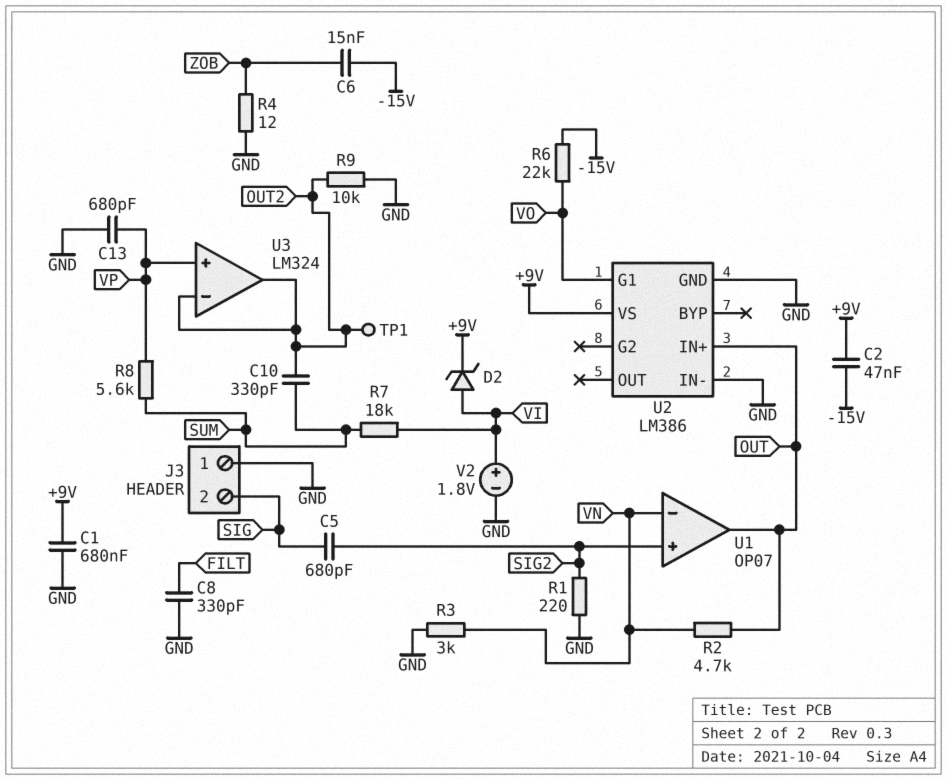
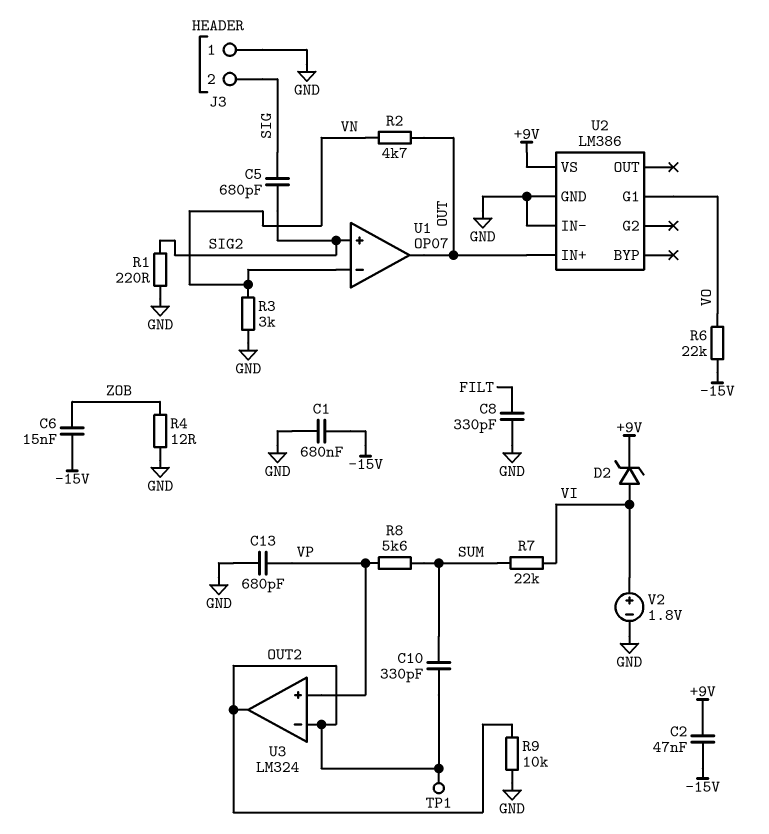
C1: 680nF (+9V, GND) -> 680nF (-15V, GND)
R7: 18k (SUM, VI) -> 22k (SUM, VI)

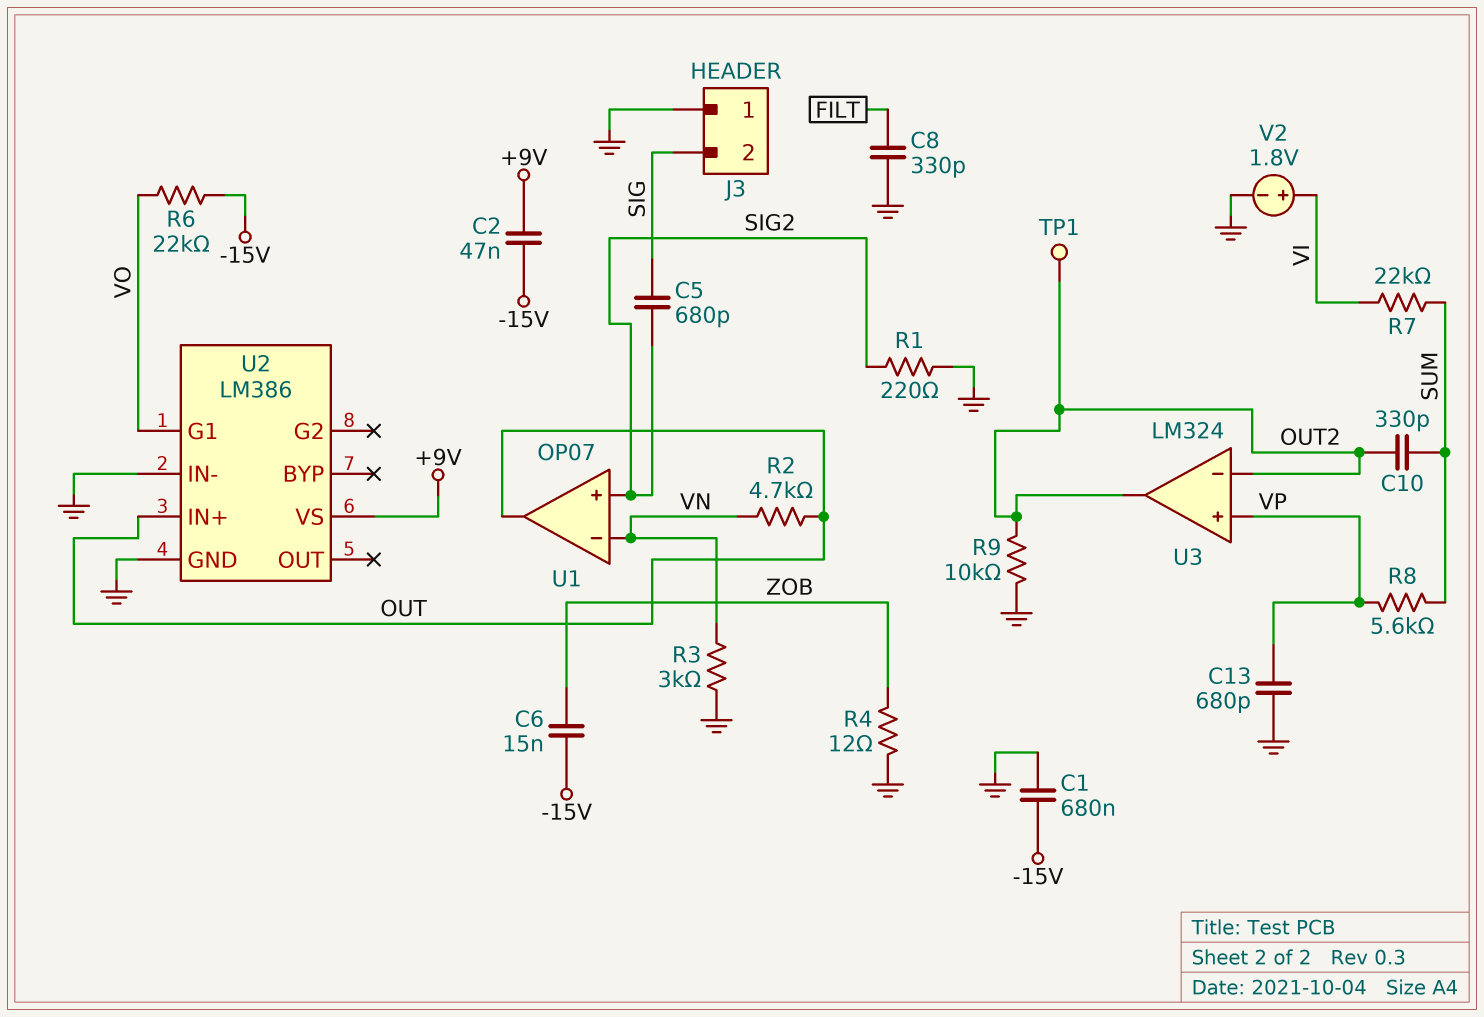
D2: zener (A VI, K +9V) -> none

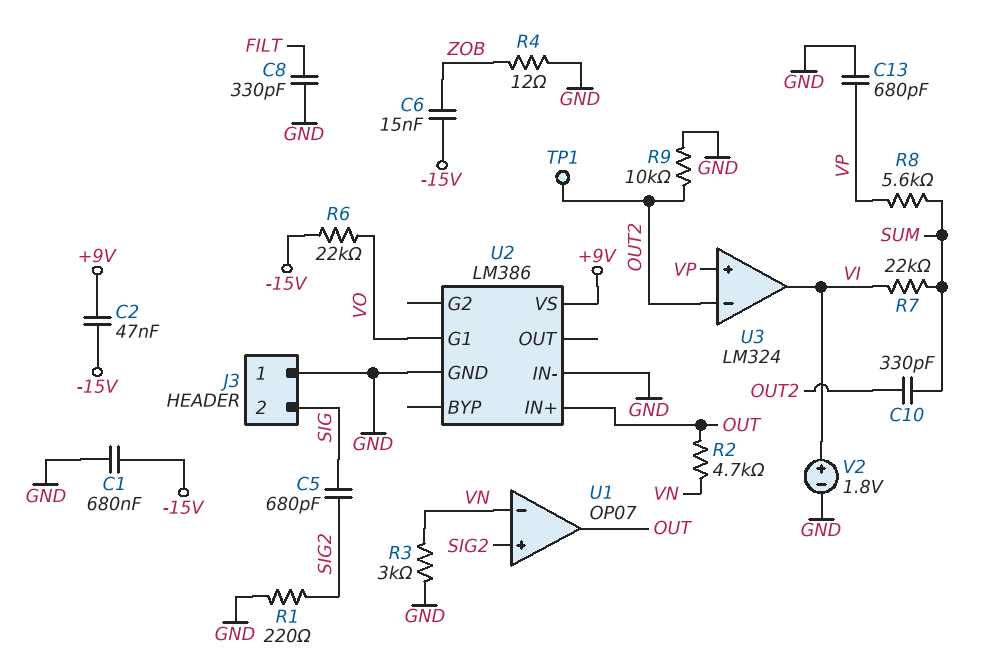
U3 pin out: OUT2 -> VI

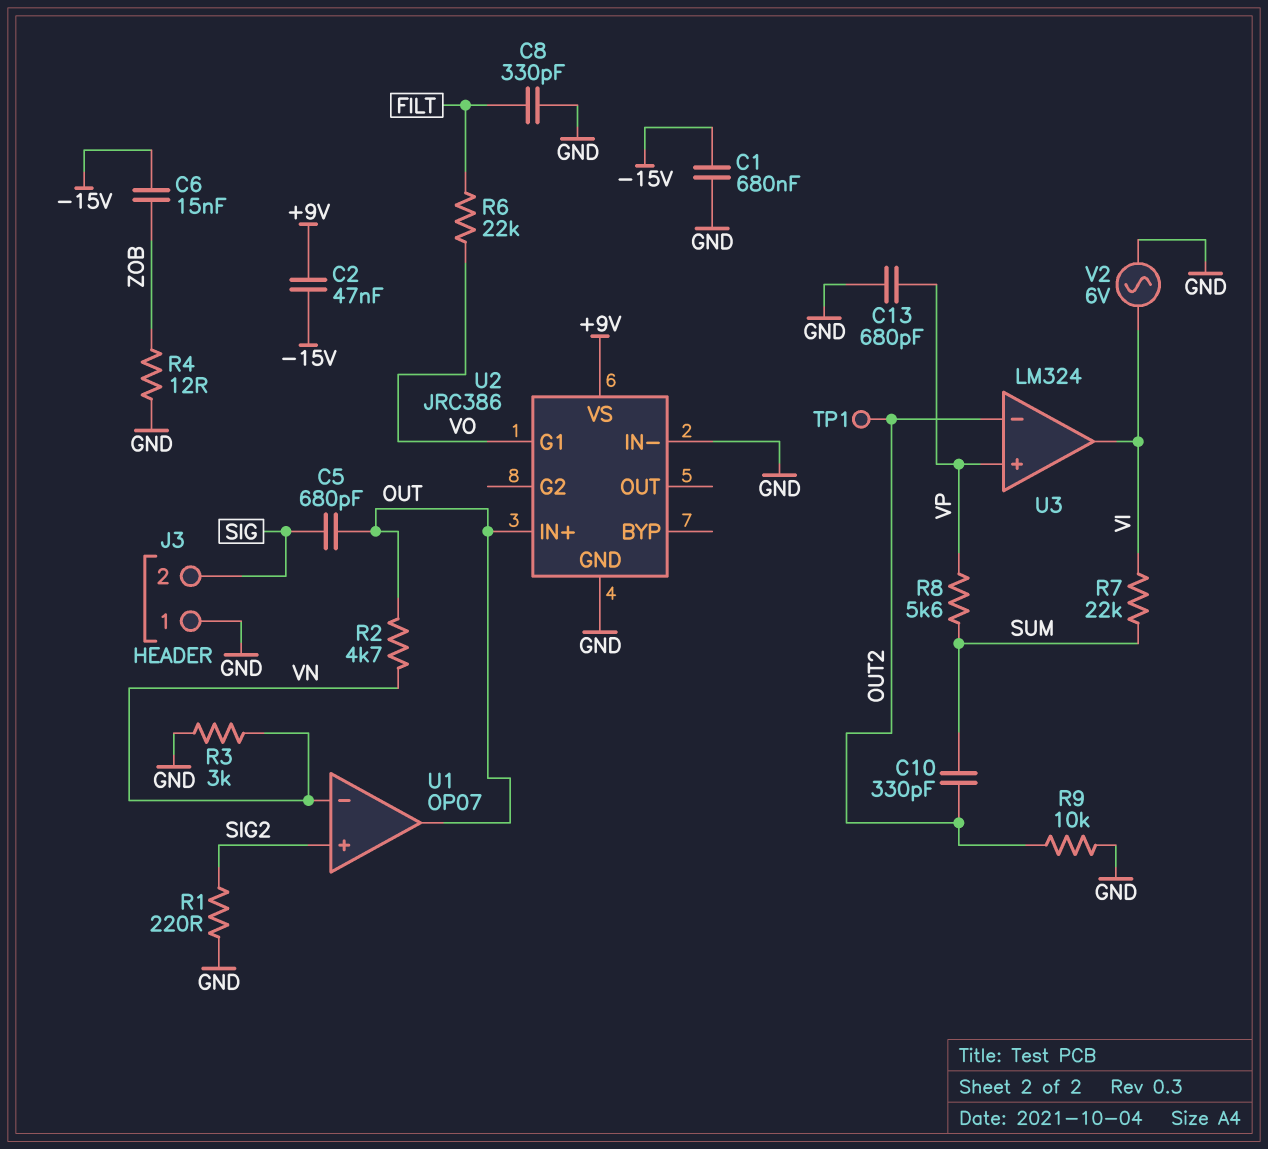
C5: 680pF (SIG, SIG2) -> 680pF (OUT, SIG)
R6: 22k (-15V, VO) -> 22k (FILT, VO)
U2: LM386 -> JRC386
V2: 1.8V (plus VI, minus GND) -> AC 6V (GND, VI)

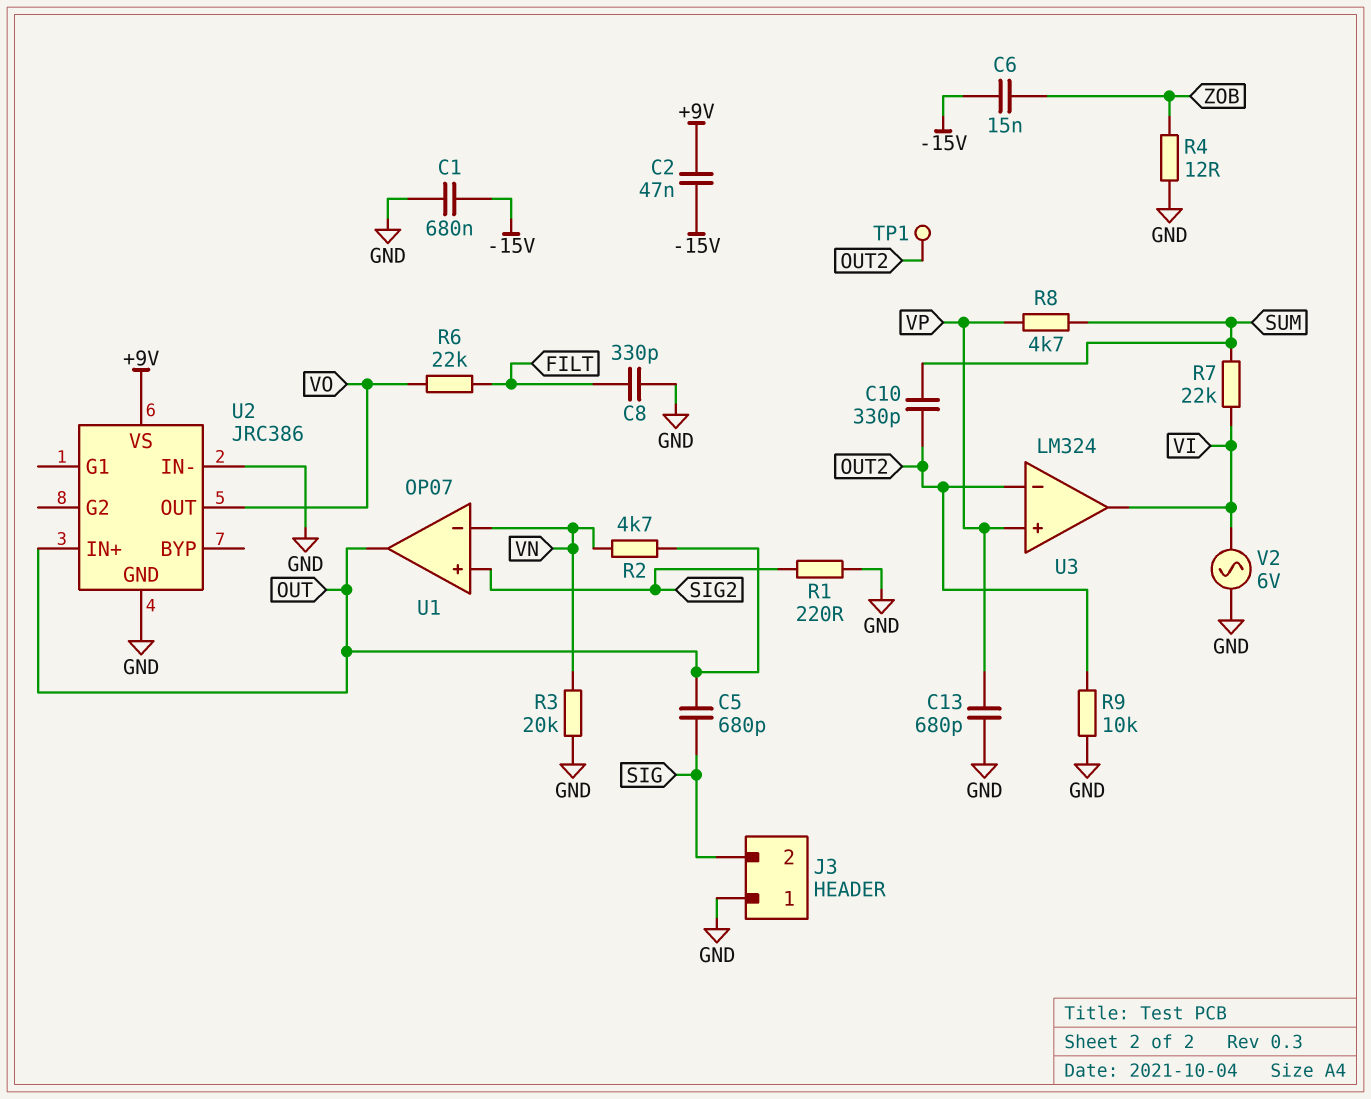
R3: 3k (GND, VN) -> 20k (GND, VN)
R8: 5.6k (SUM, VP) -> 4.7k (SUM, VP)
U2 pin G1: VO -> none
U2 pin OUT: none -> VO

